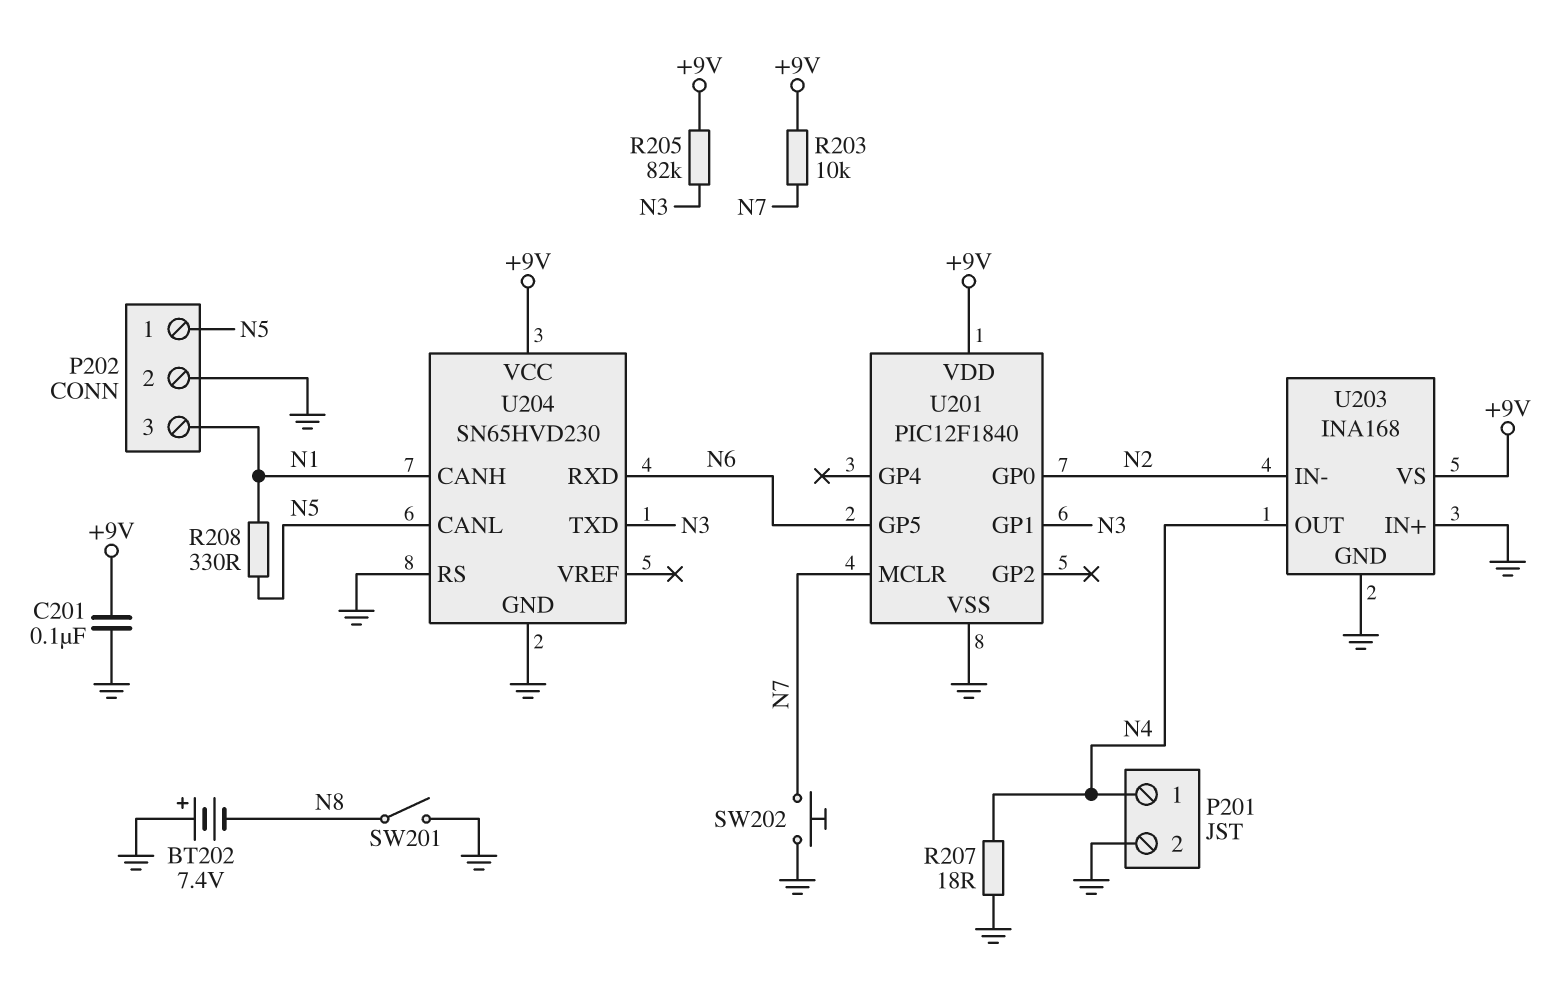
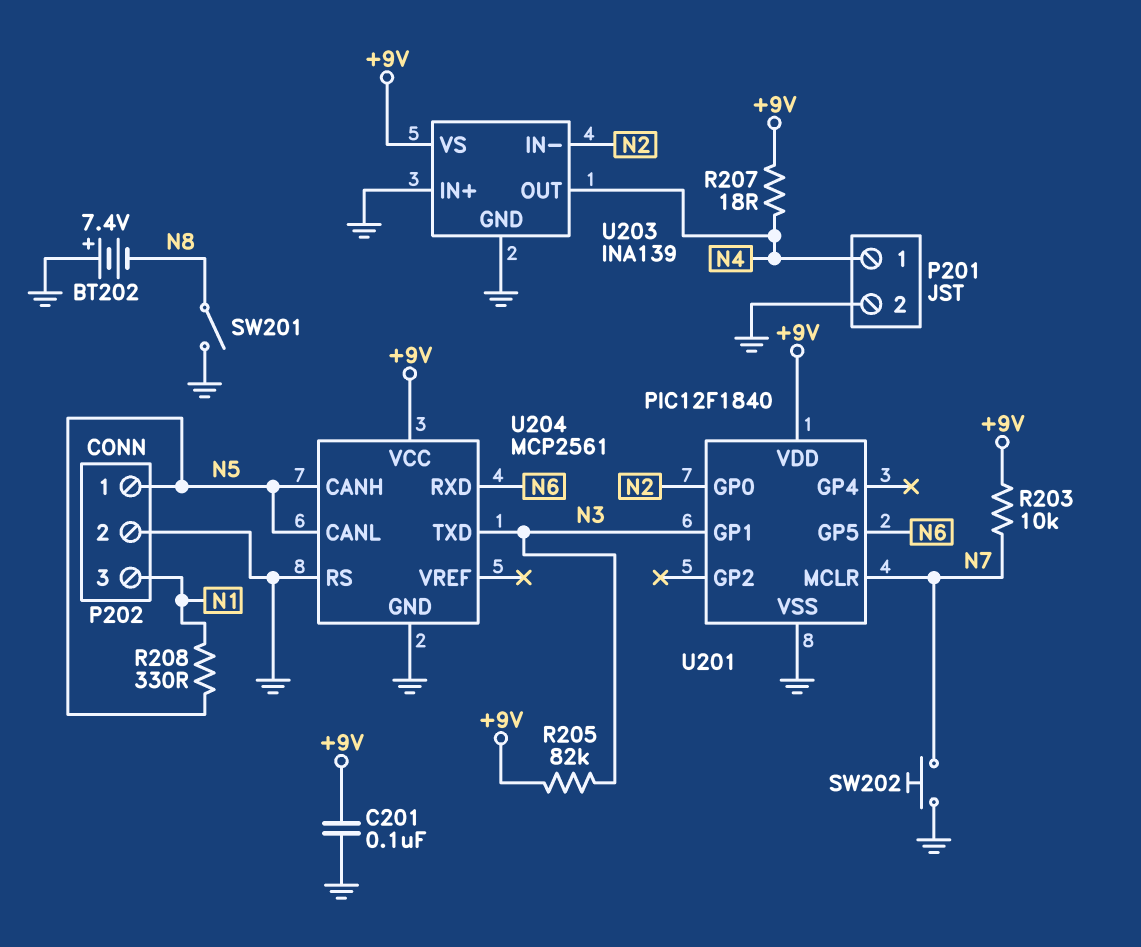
R207: 18 (GND, N4) -> 18 (+9V, N4)
U203: INA168 -> INA139
U204: SN65HVD230 -> MCP2561
U204 pin CANH: N1 -> N5

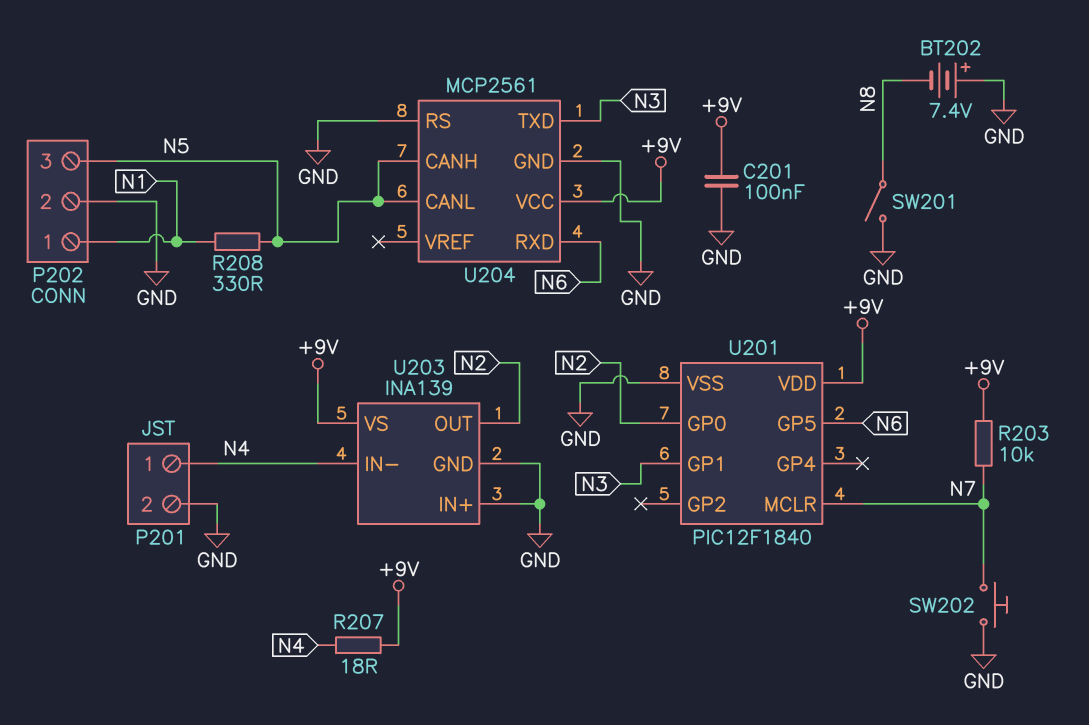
P202 pin 1: N5 -> N1
P202 pin 3: N1 -> N5
R205: 82k (+9V, N3) -> none
U203 pin IN-: N2 -> N4
U203 pin OUT: N4 -> N2

